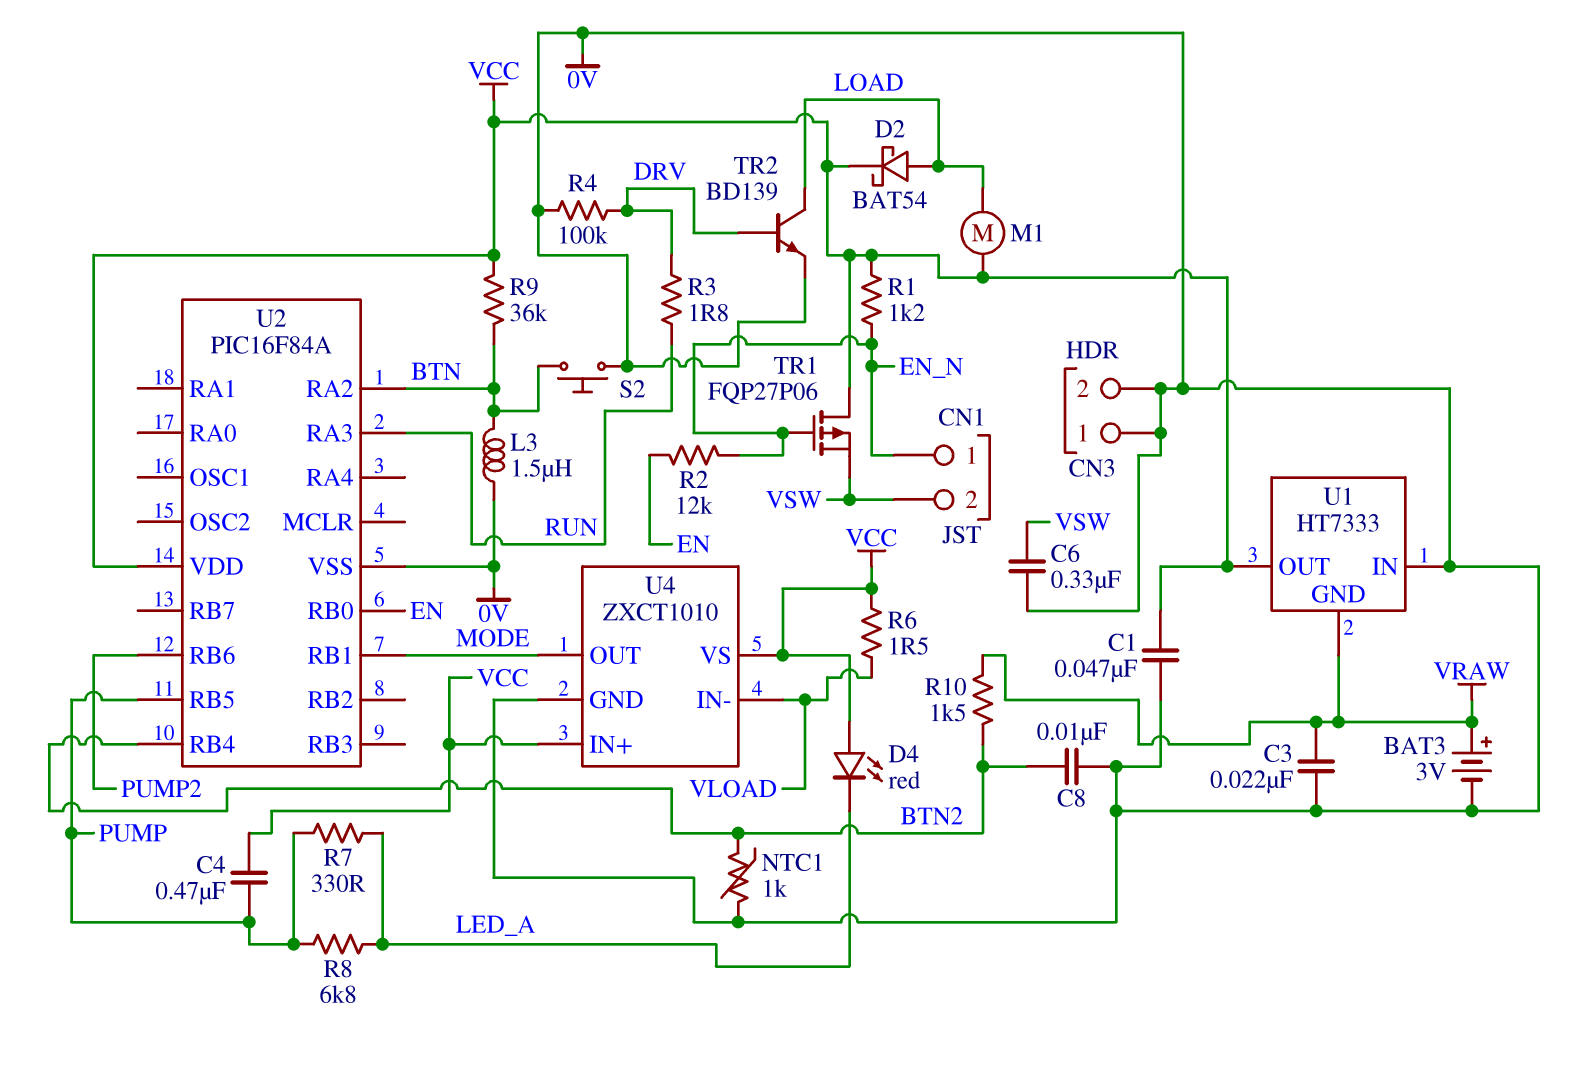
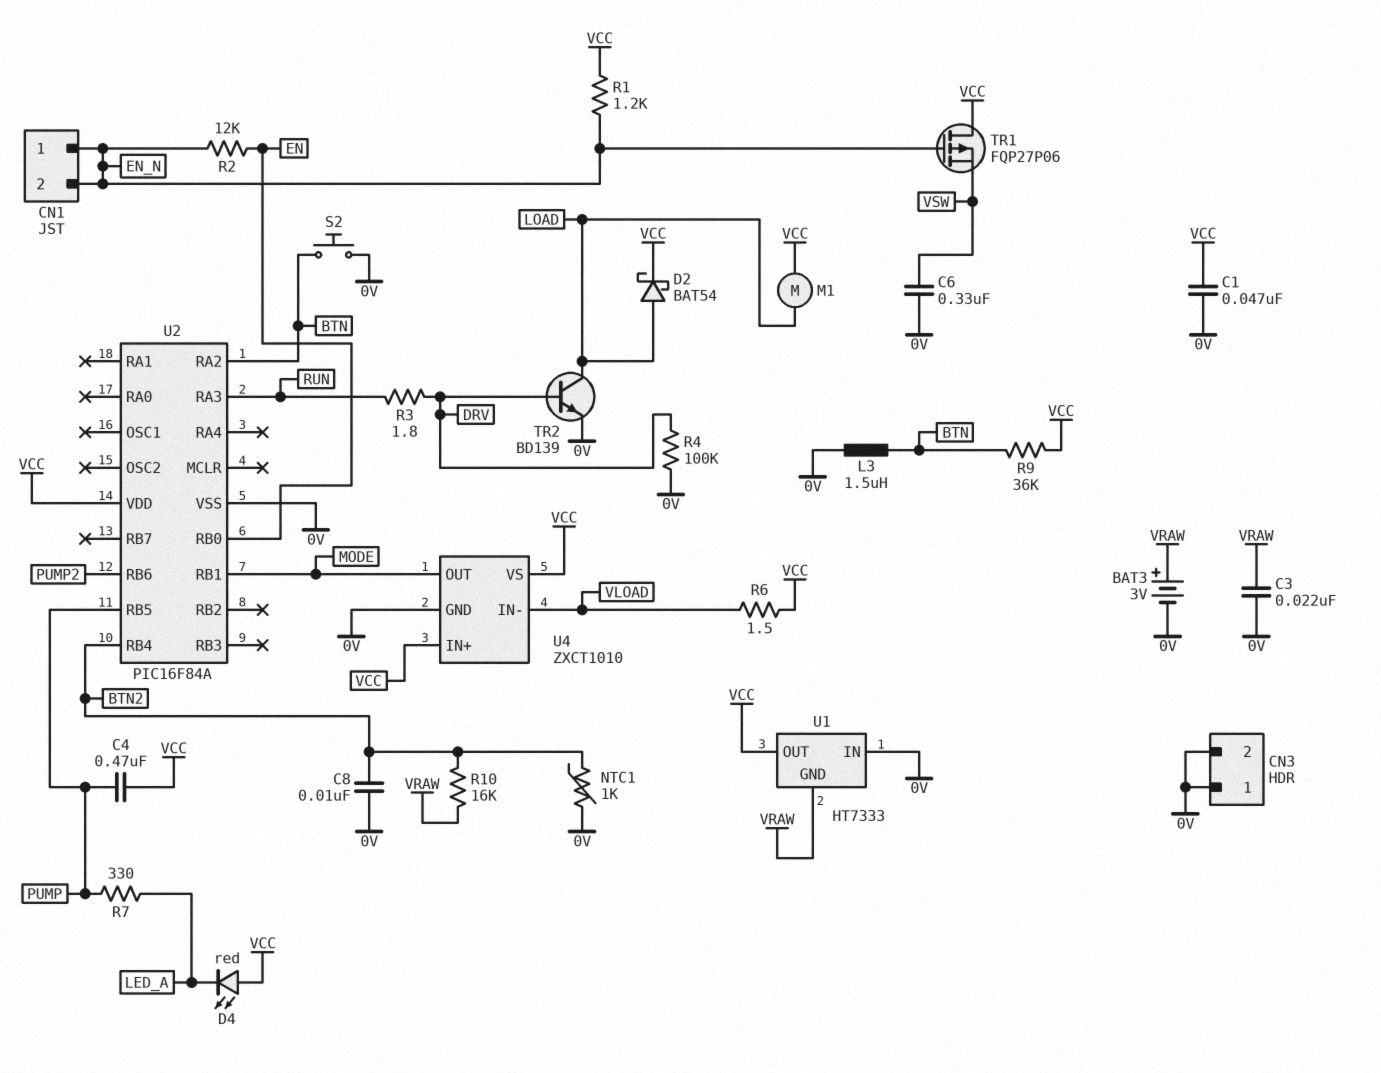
CN1 pin 2: VSW -> EN_N
R8: 6.8k (LED_A, PUMP) -> none
R10: 1.5k (BTN2, VRAW) -> 16k (BTN2, VRAW)

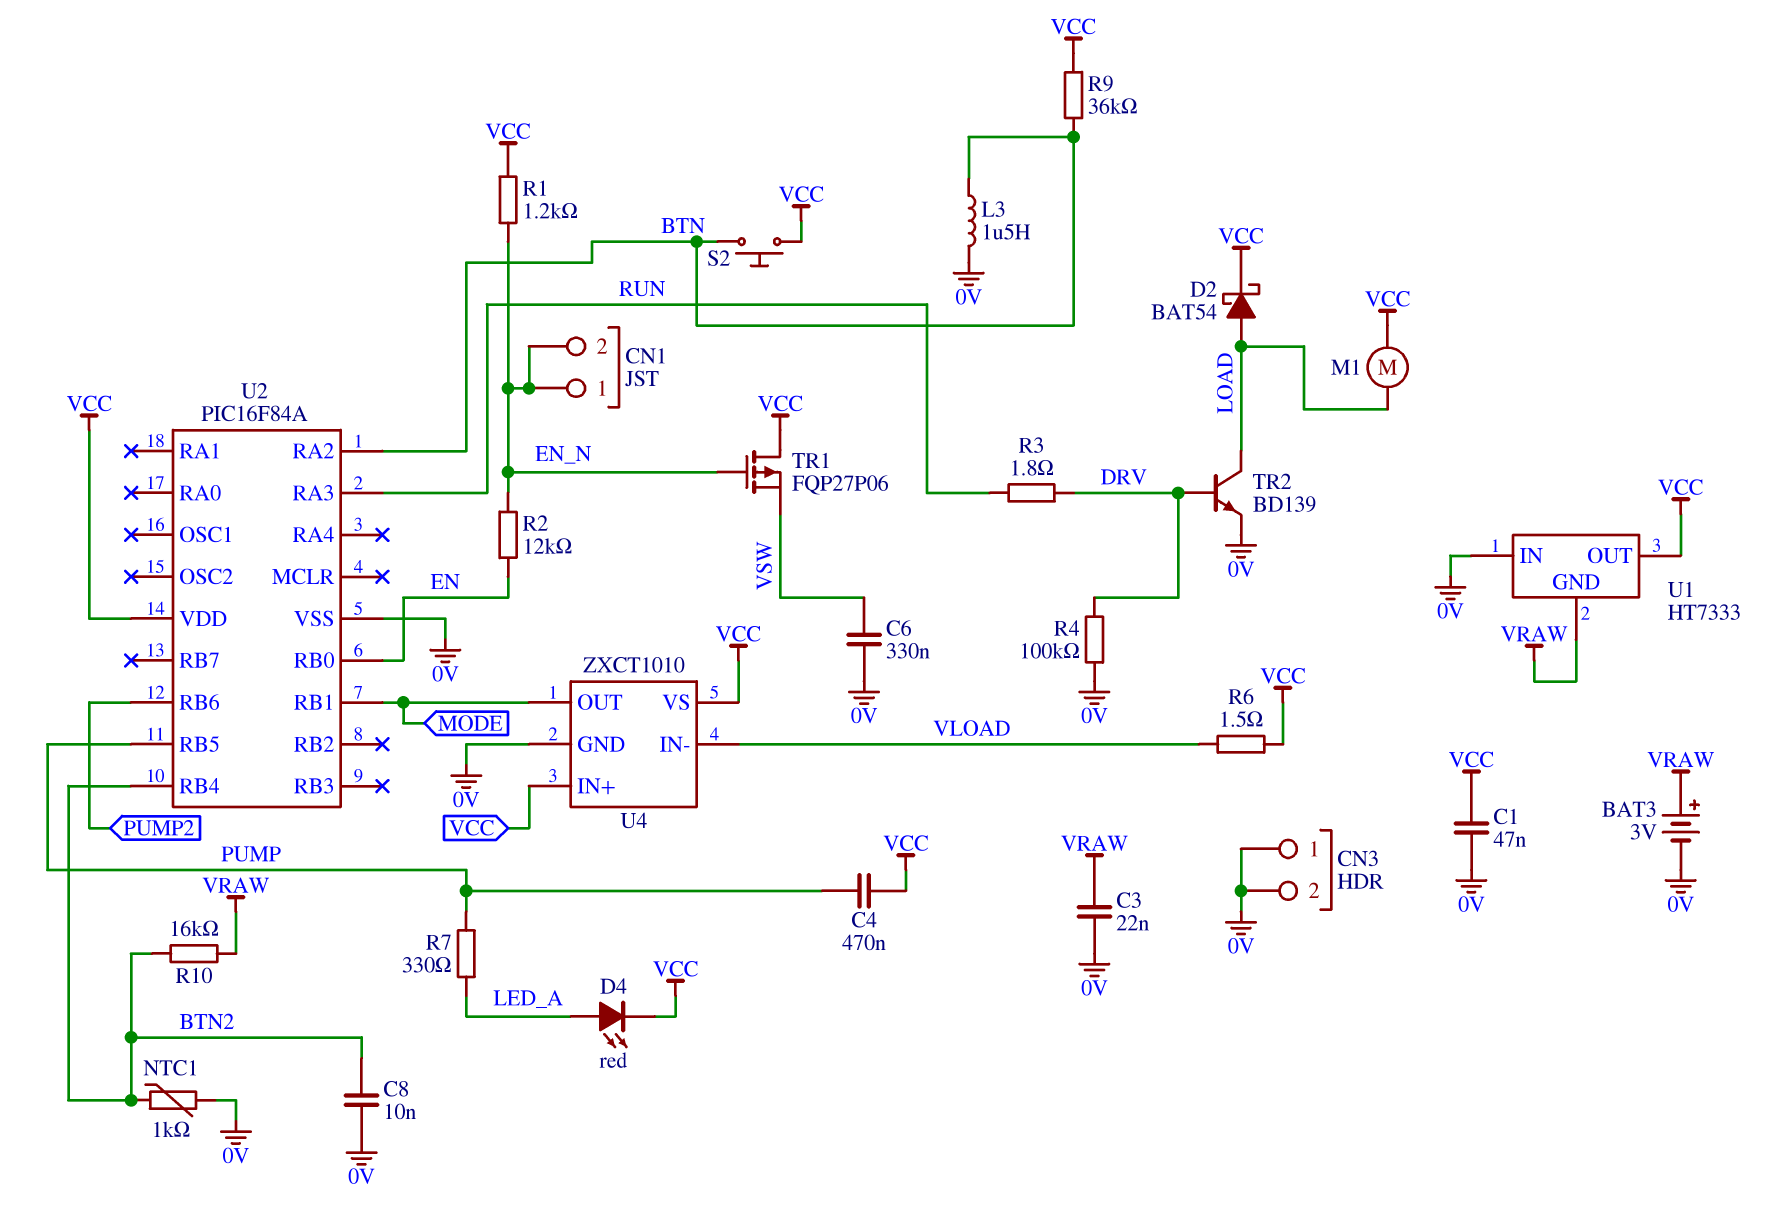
D4: LED red (A VCC, K LED_A) -> LED red (A LED_A, K VCC)
S2: button (0V, BTN) -> button (BTN, VCC)

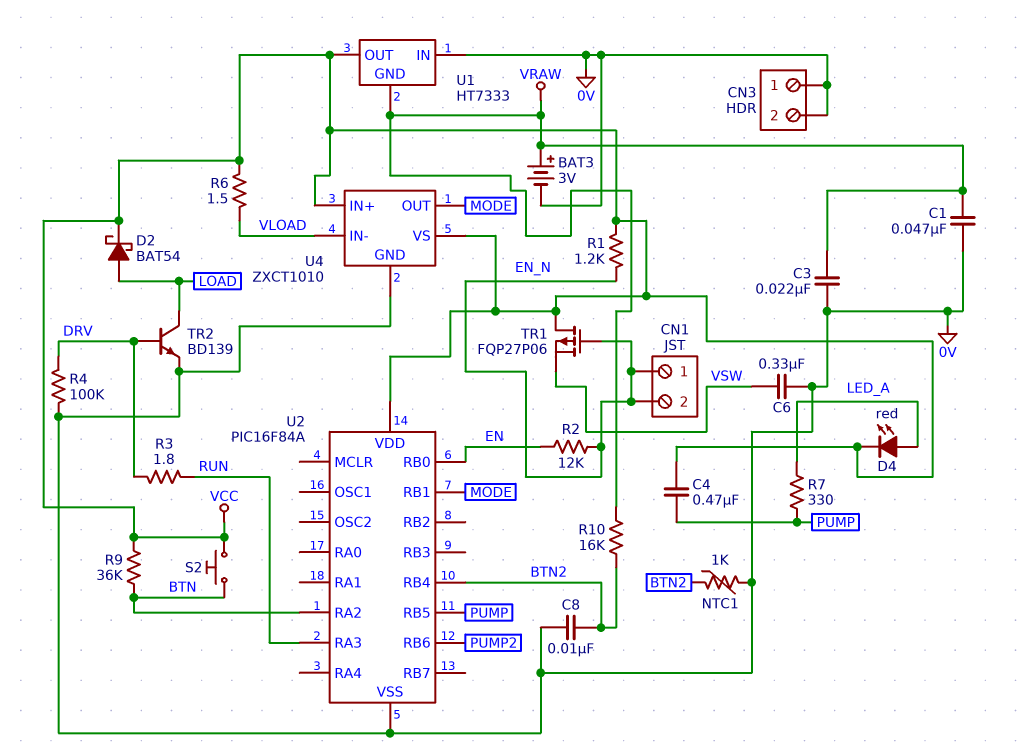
C1: 47nF (0V, VCC) -> 47nF (0V, VRAW)
L3: 1.5uH (0V, BTN) -> none
M1: motor (LOAD, VCC) -> none

